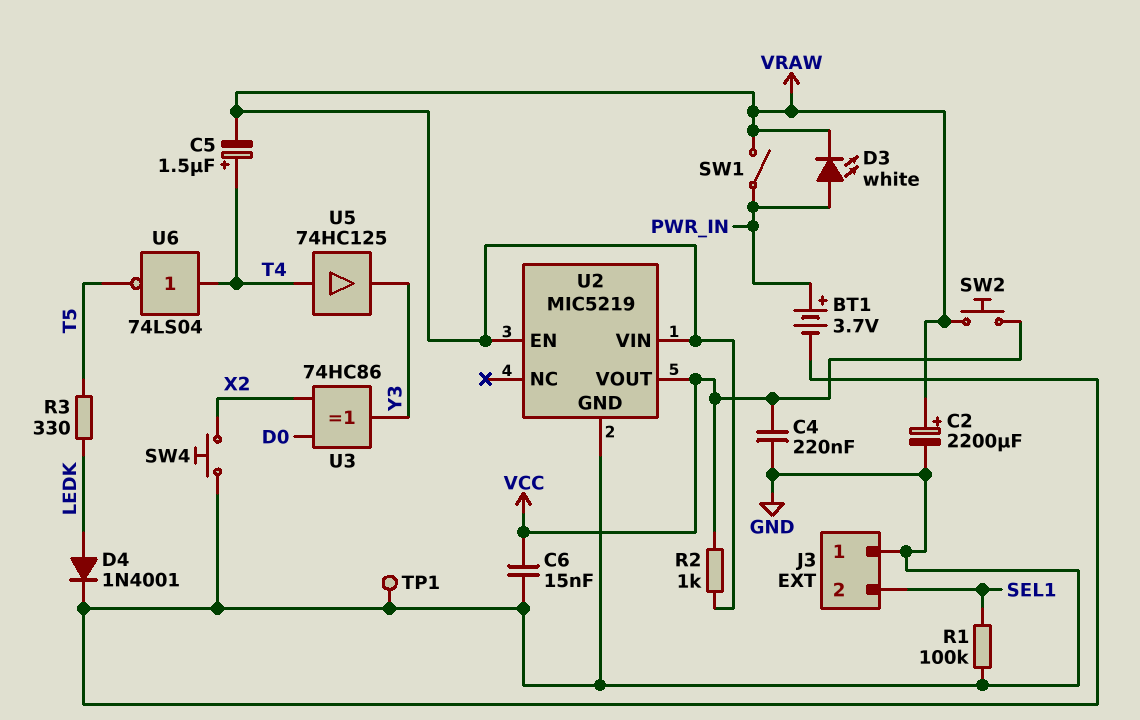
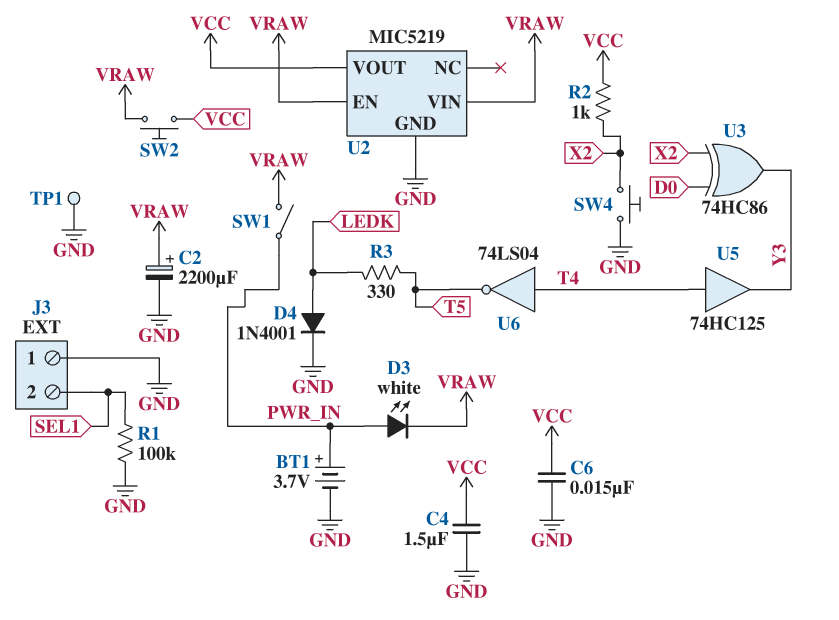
C4: 220nF (GND, VCC) -> 1.5uF (GND, VCC)
C5: 1.5uF (plus T4, minus VRAW) -> none
R2: 1k (VCC, VRAW) -> 1k (VCC, X2)

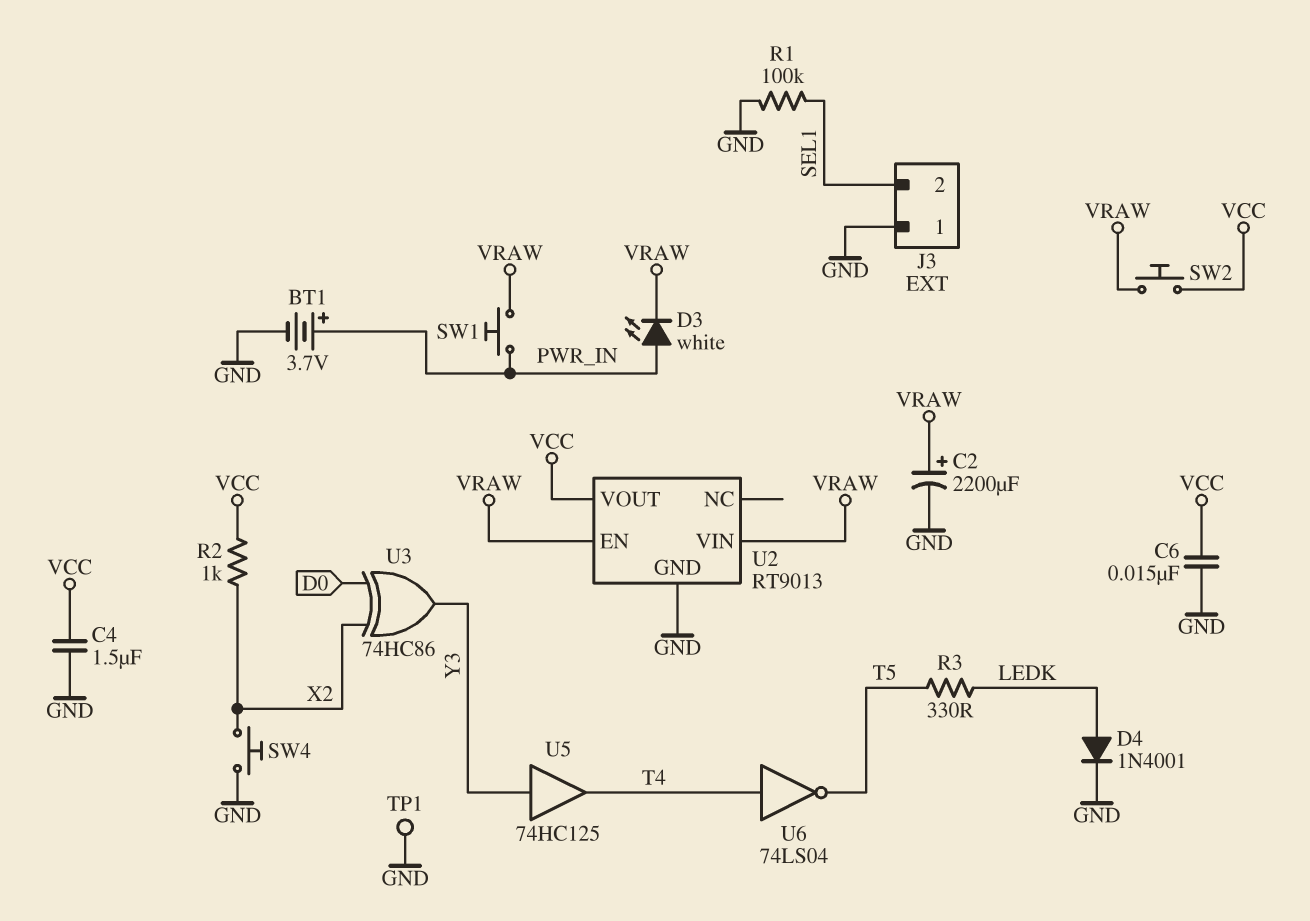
SW1: switch (PWR_IN, VRAW) -> button (PWR_IN, VRAW)
U2: MIC5219 -> RT9013
U5: buffer 74HC125 (in T4, out Y3) -> buffer 74HC125 (in Y3, out T4)

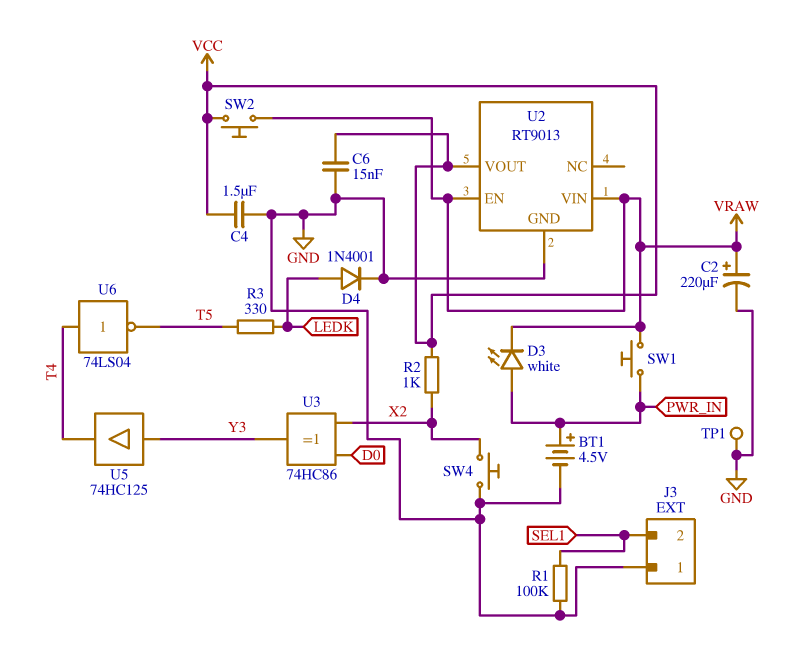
BT1: 3.7V (plus PWR_IN, minus GND) -> 4.5V (plus PWR_IN, minus GND)
C2: 2200uF (plus VRAW, minus GND) -> 220uF (plus VRAW, minus GND)

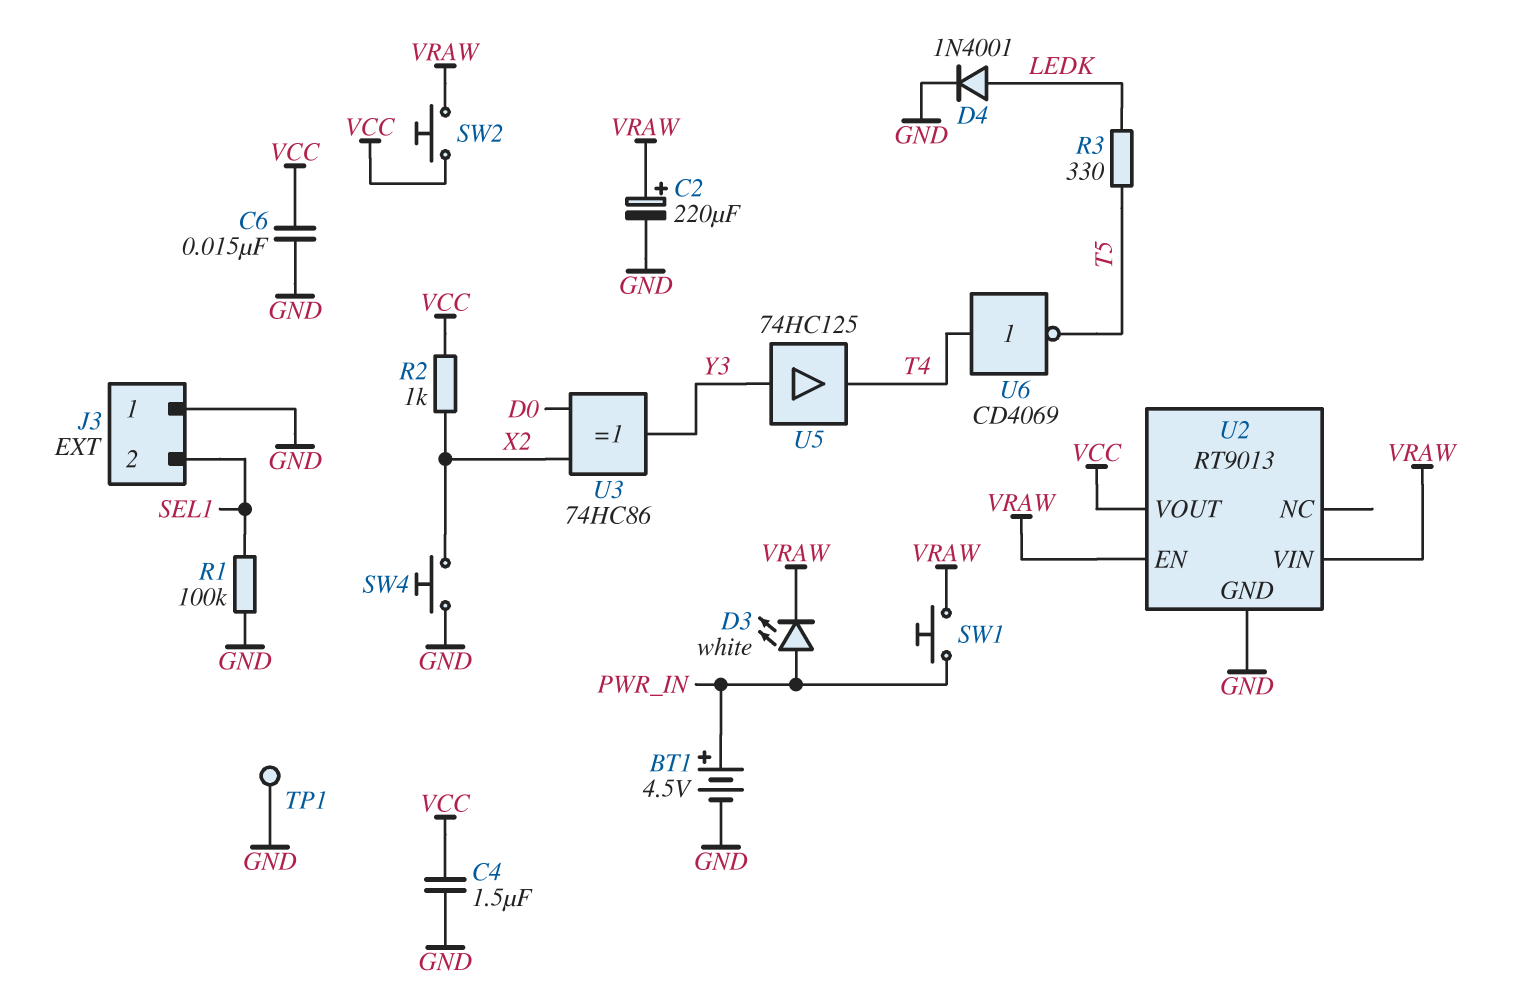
U6: NOT 74LS04 (in T4, out T5) -> NOT CD4069 (in T4, out T5)

